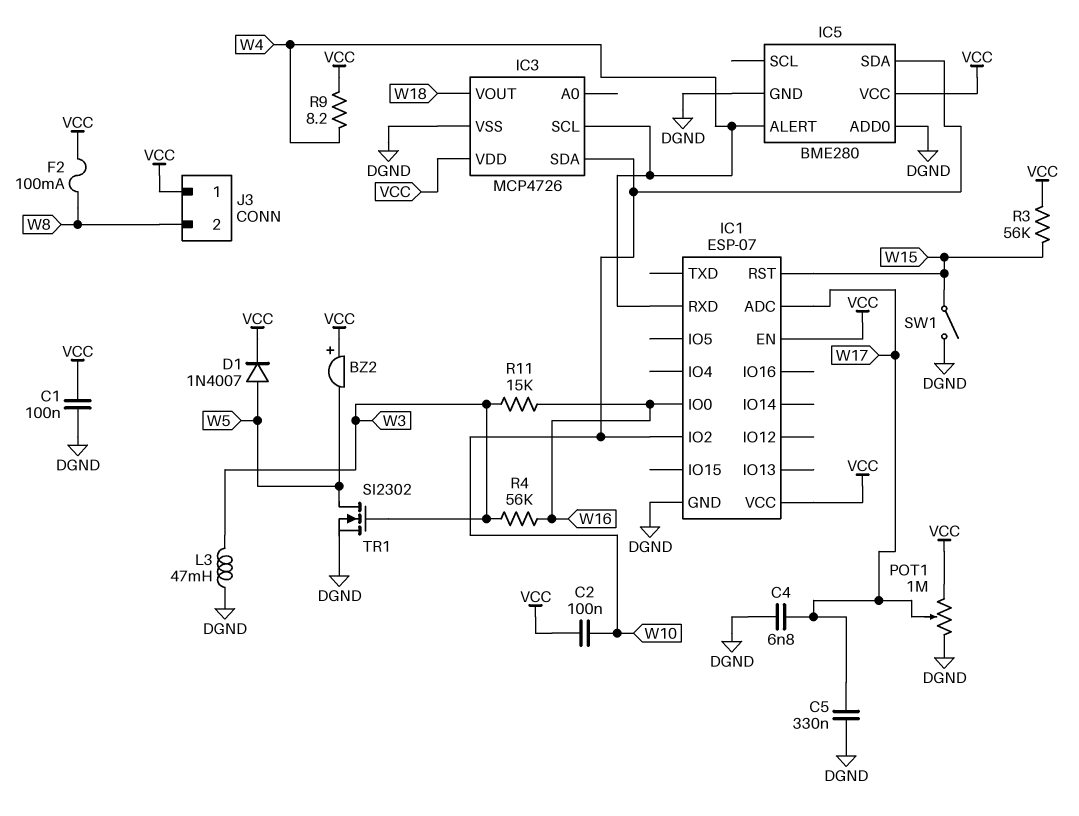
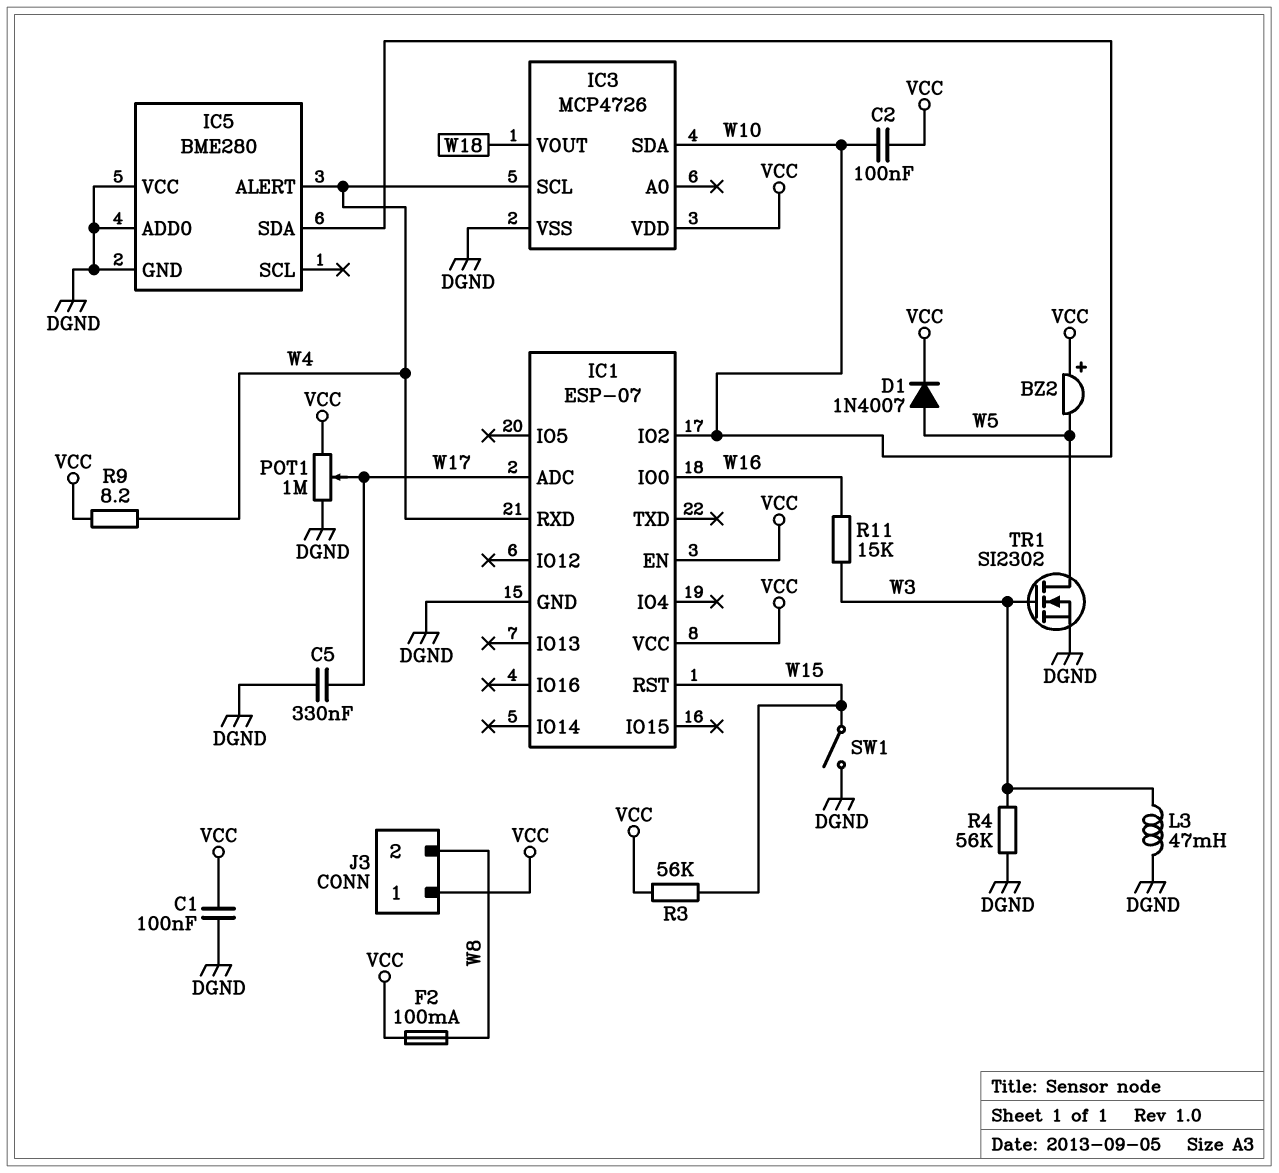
C4: 6.8nF (DGND, W17) -> none
IC5 pin VCC: VCC -> DGND
R4: 56k (W3, W16) -> 56k (DGND, W3)

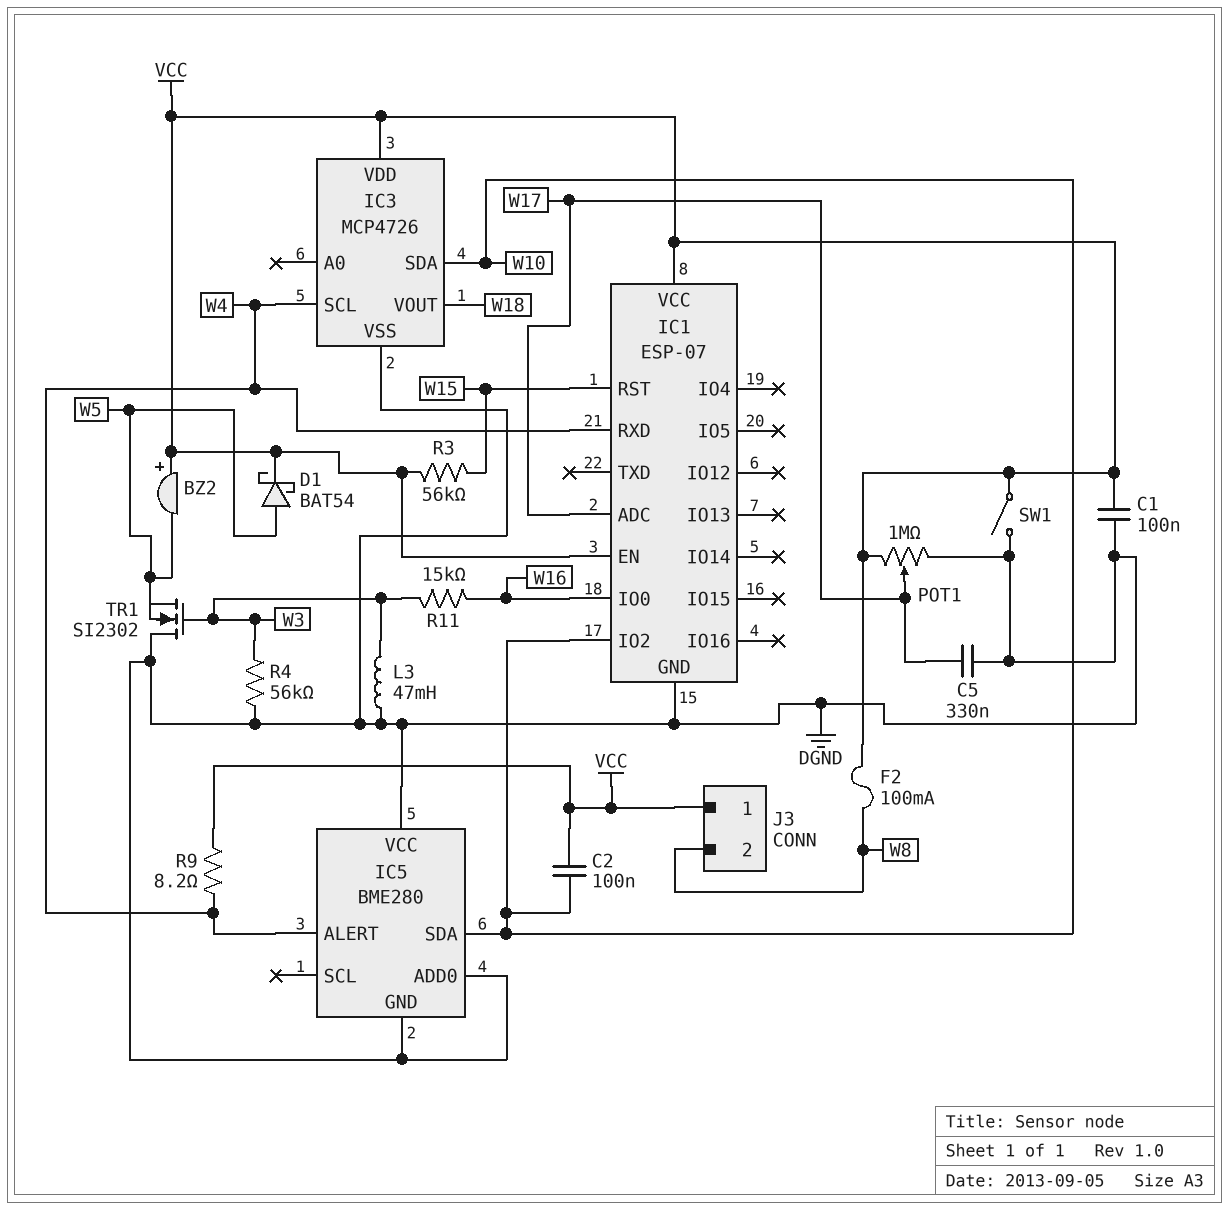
D1: diode 1N4007 (A W5, K VCC) -> schottky BAT54 (A W5, K VCC)
SW1: switch (DGND, W15) -> switch (DGND, VCC)
TR1: NMOS SI2302 (G W3, D W5, S DGND) -> NMOS SI2302 (G W3, D DGND, S W5)

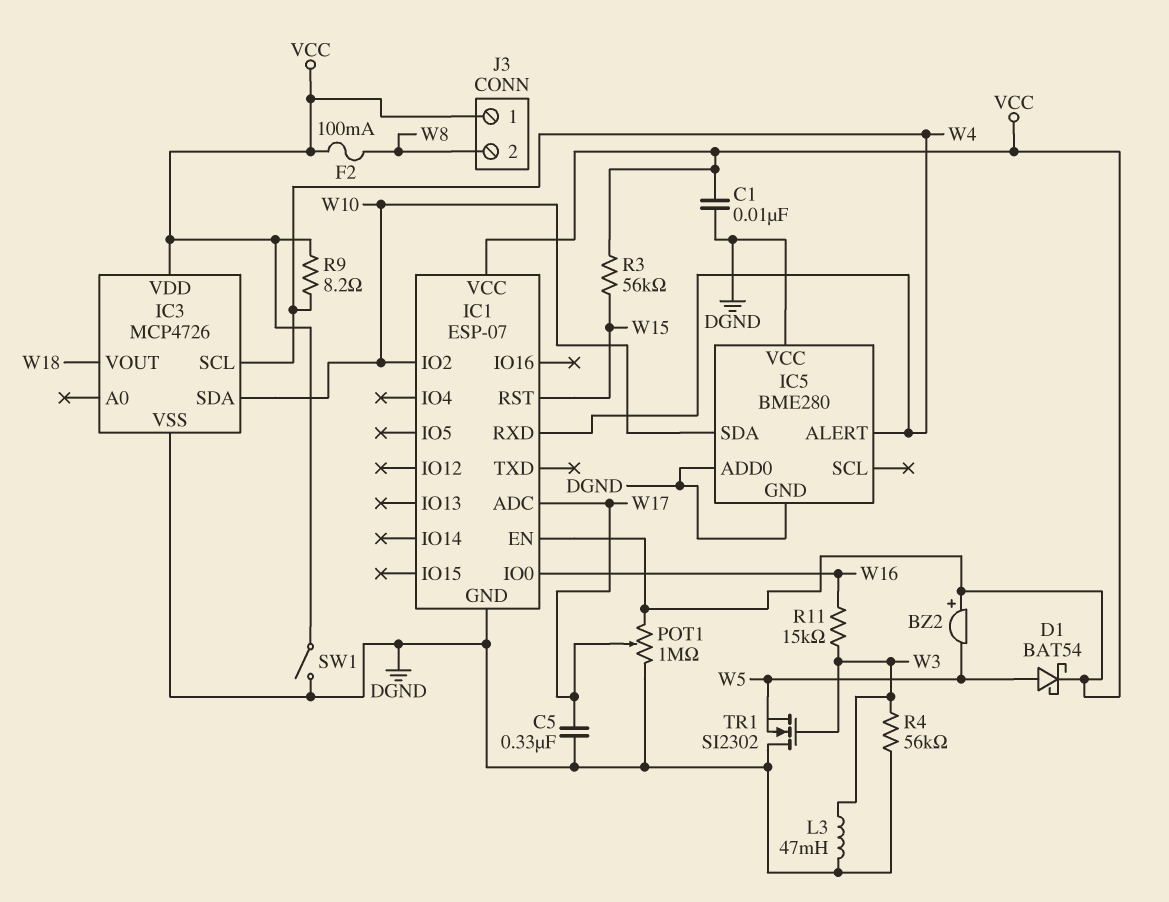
C1: 100nF (DGND, VCC) -> 10nF (DGND, VCC)
C2: 100nF (VCC, W10) -> none

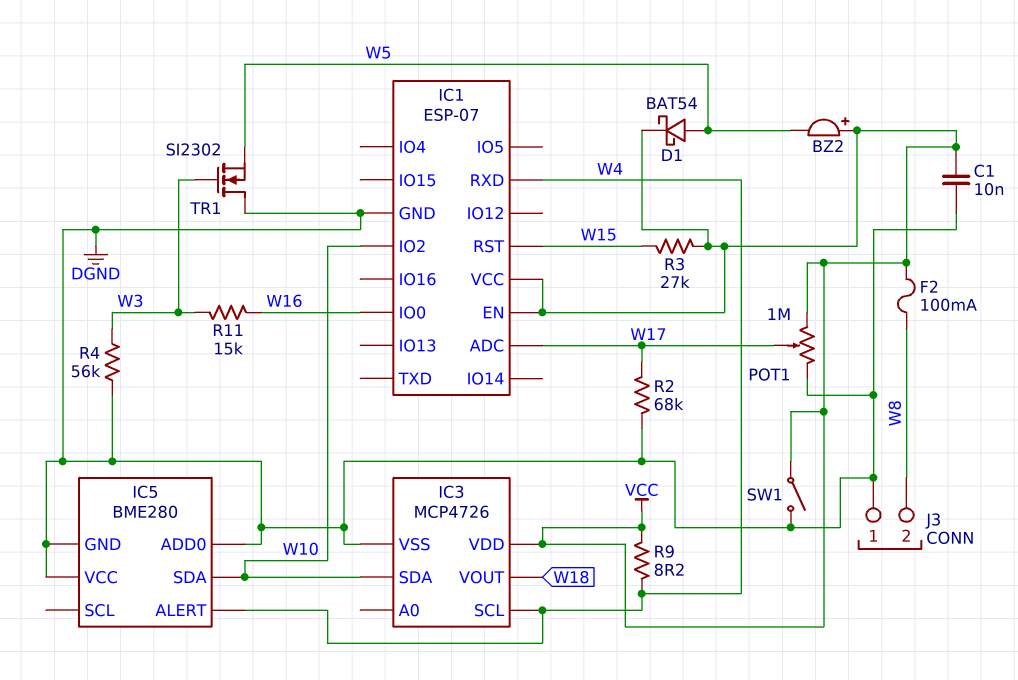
C5: 330nF (DGND, W17) -> none
J3 pin 1: VCC -> DGND
L3: 47mH (DGND, W3) -> none
R2: none -> 68k (DGND, W17)
R3: 56k (VCC, W15) -> 27k (VCC, W15)

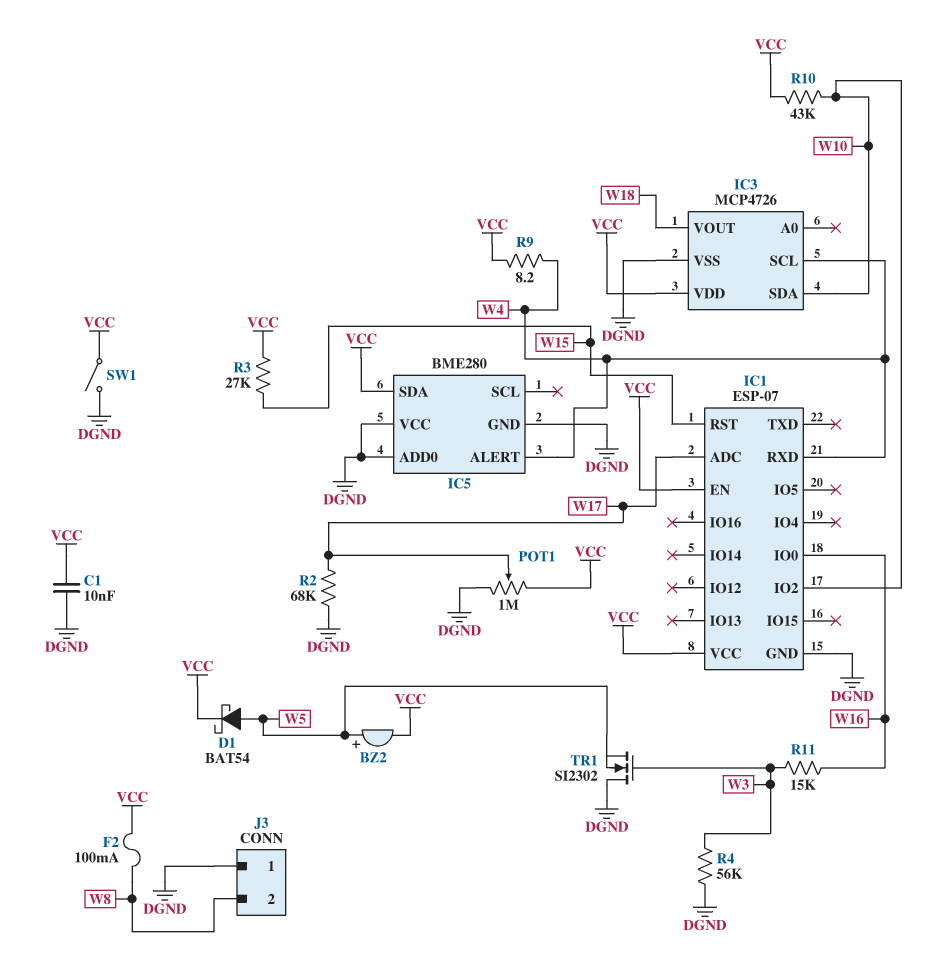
BZ2: buzzer (plus VCC, minus W5) -> buzzer (plus W5, minus VCC)
IC5 pin SDA: W10 -> VCC
R10: none -> 43k (VCC, W10)

